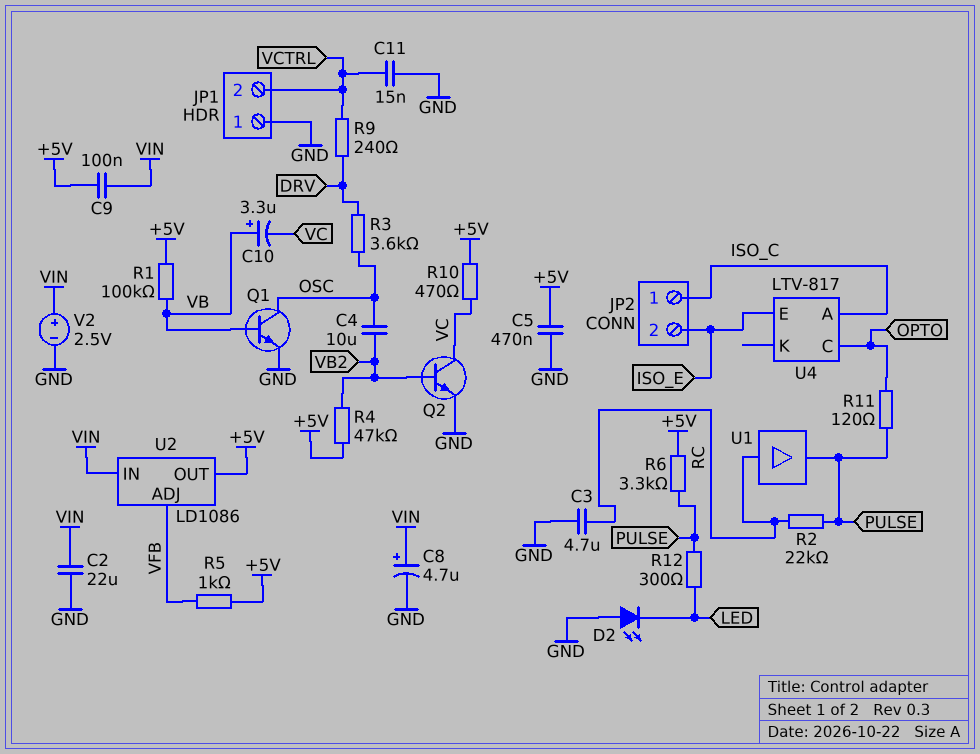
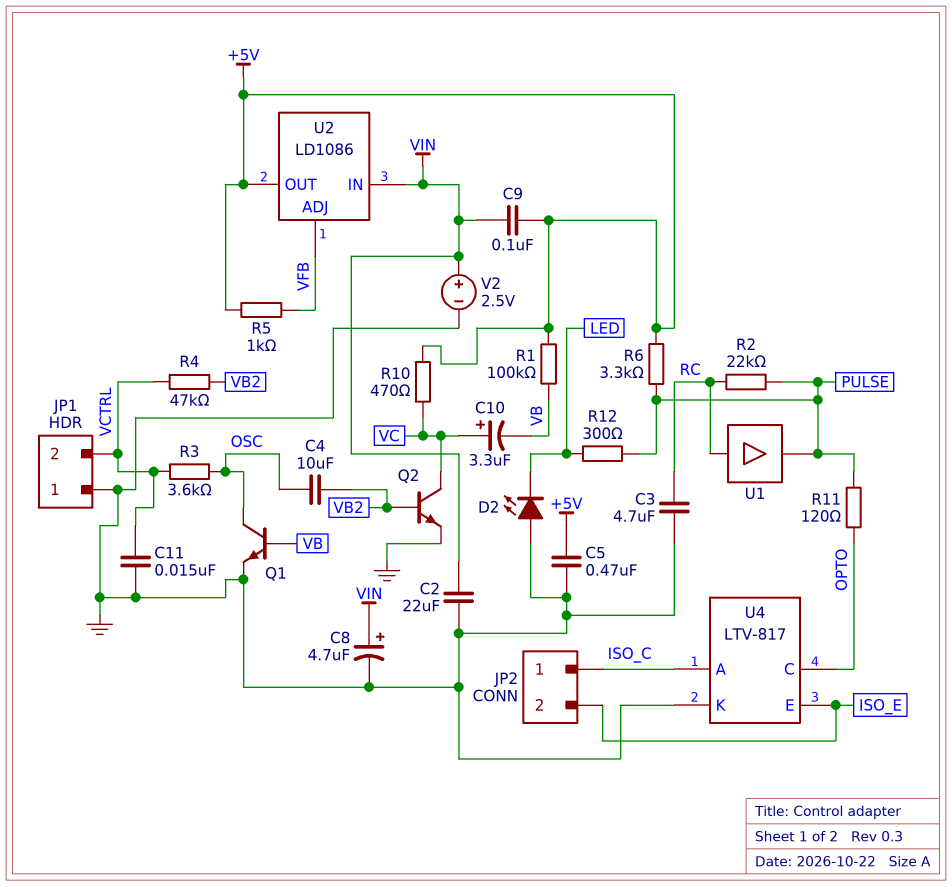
C10: 3.3uF (plus VB, minus VC) -> 3.3uF (plus VC, minus VB)
R3: 3.6k (DRV, OSC) -> 3.6k (OSC, VCTRL)
R4: 47k (+5V, VB2) -> 47k (VB2, VCTRL)
R9: 240 (DRV, VCTRL) -> none
U4 pin K: none -> GND

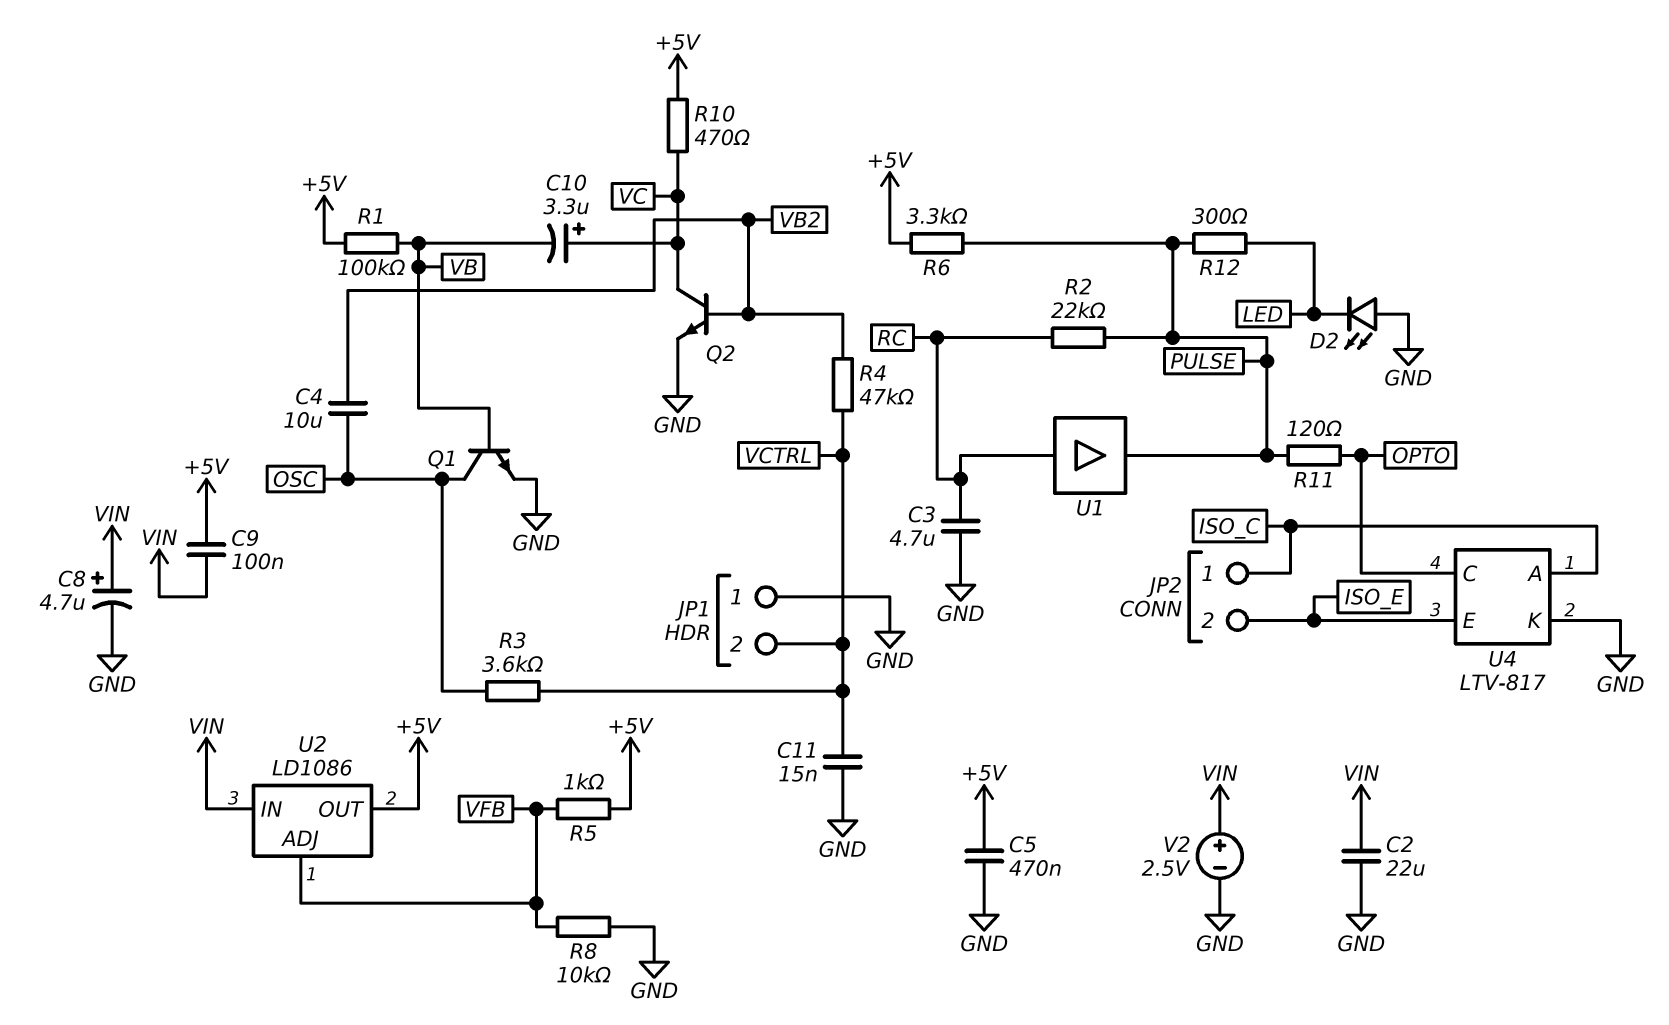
R8: none -> 10k (GND, VFB)

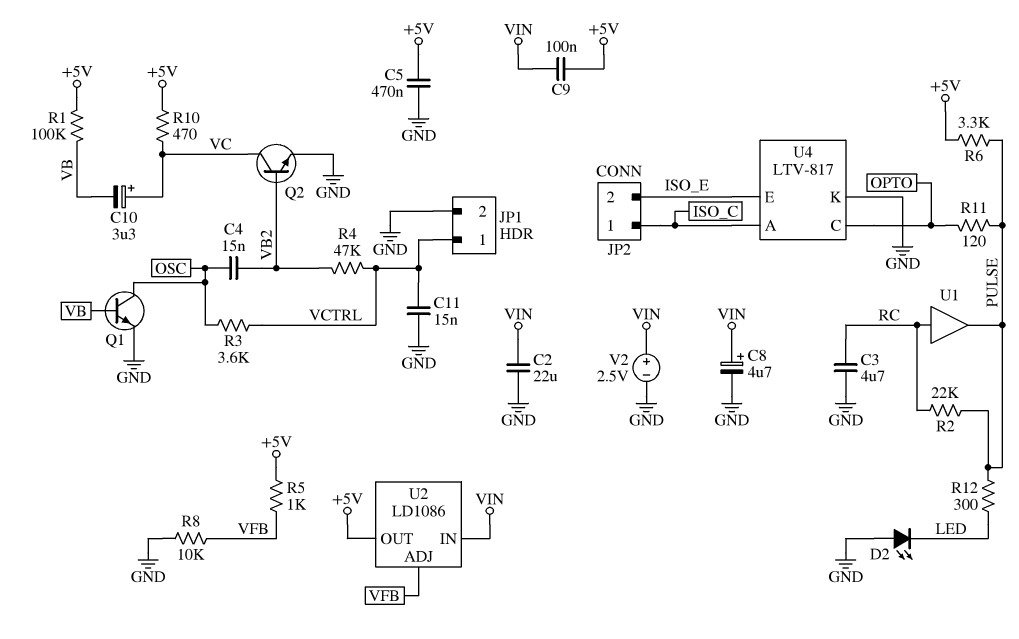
C4: 10uF (OSC, VB2) -> 15nF (OSC, VB2)
JP1 pin 1: GND -> VCTRL
JP1 pin 2: VCTRL -> GND

